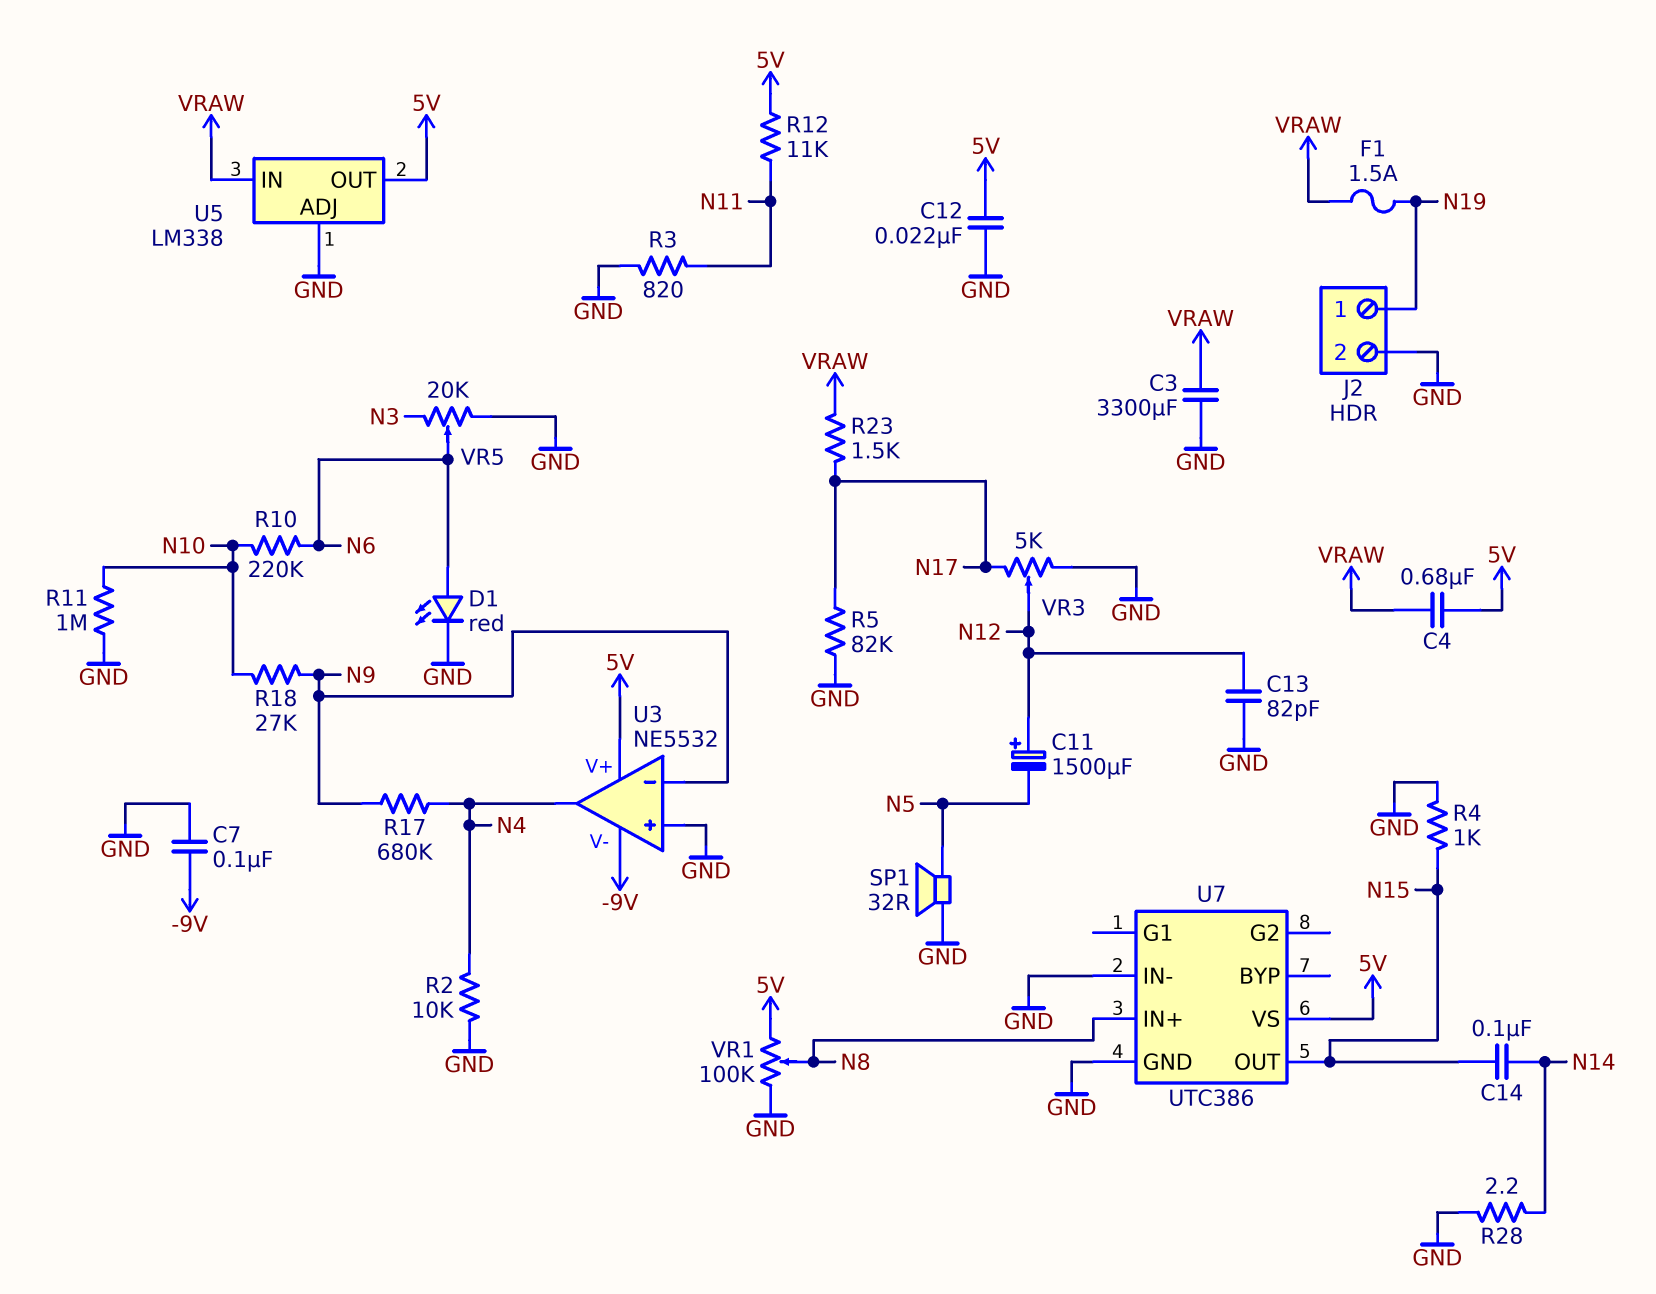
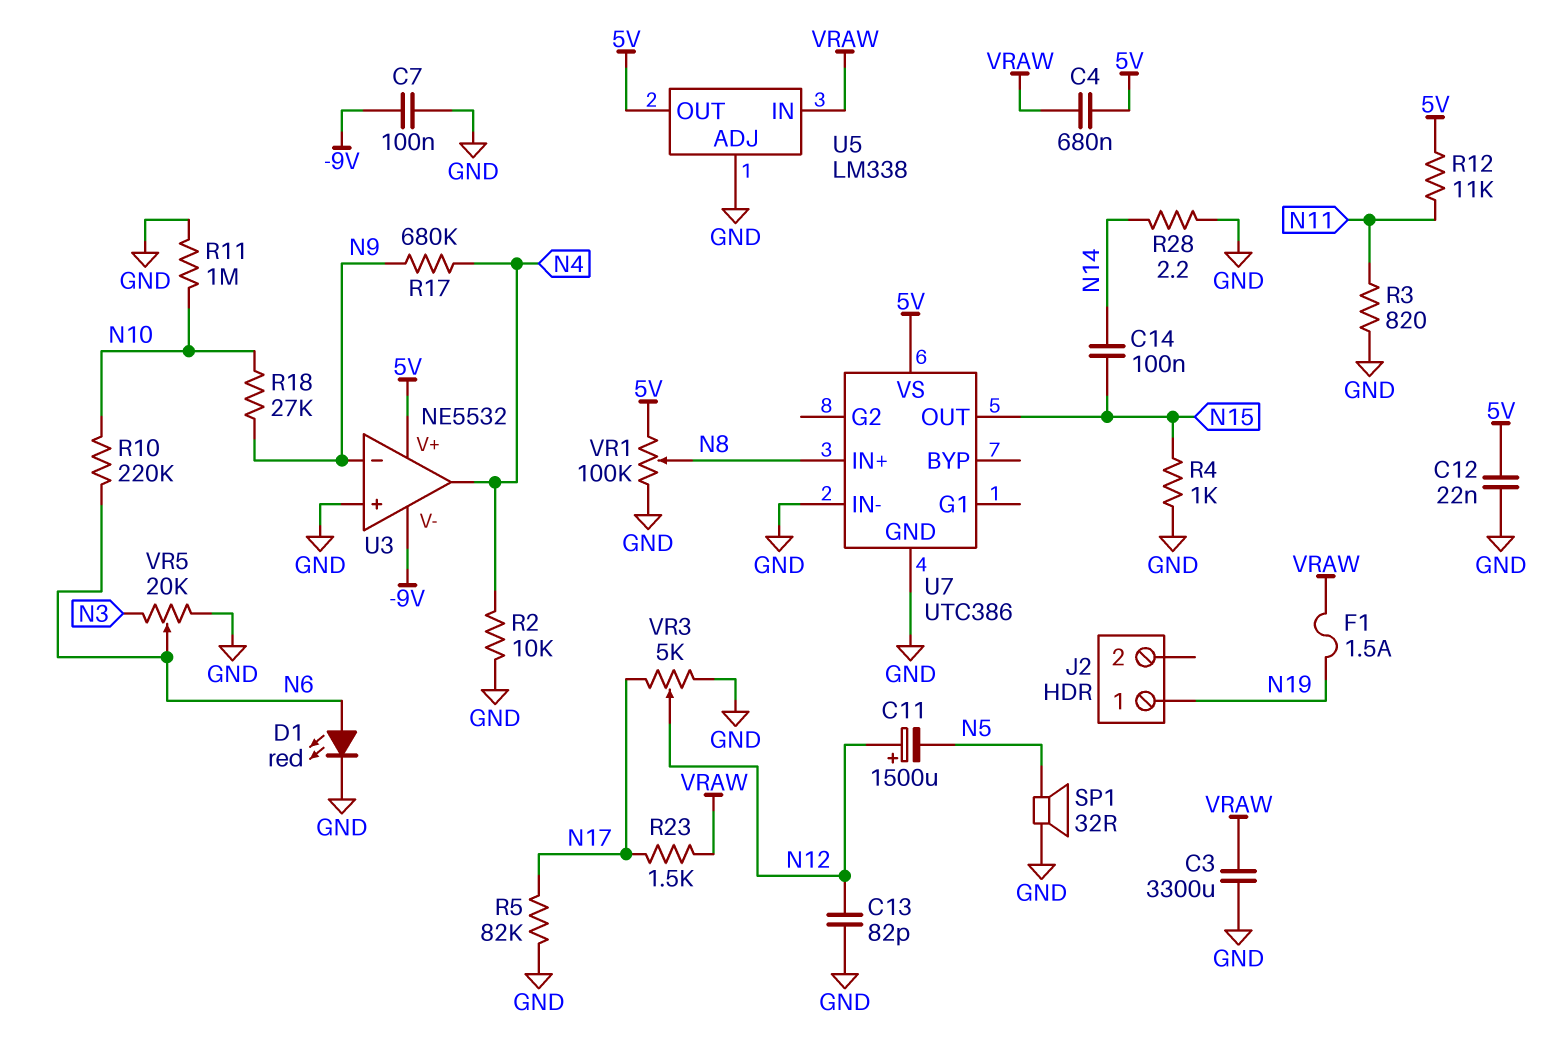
J2 pin 2: GND -> none

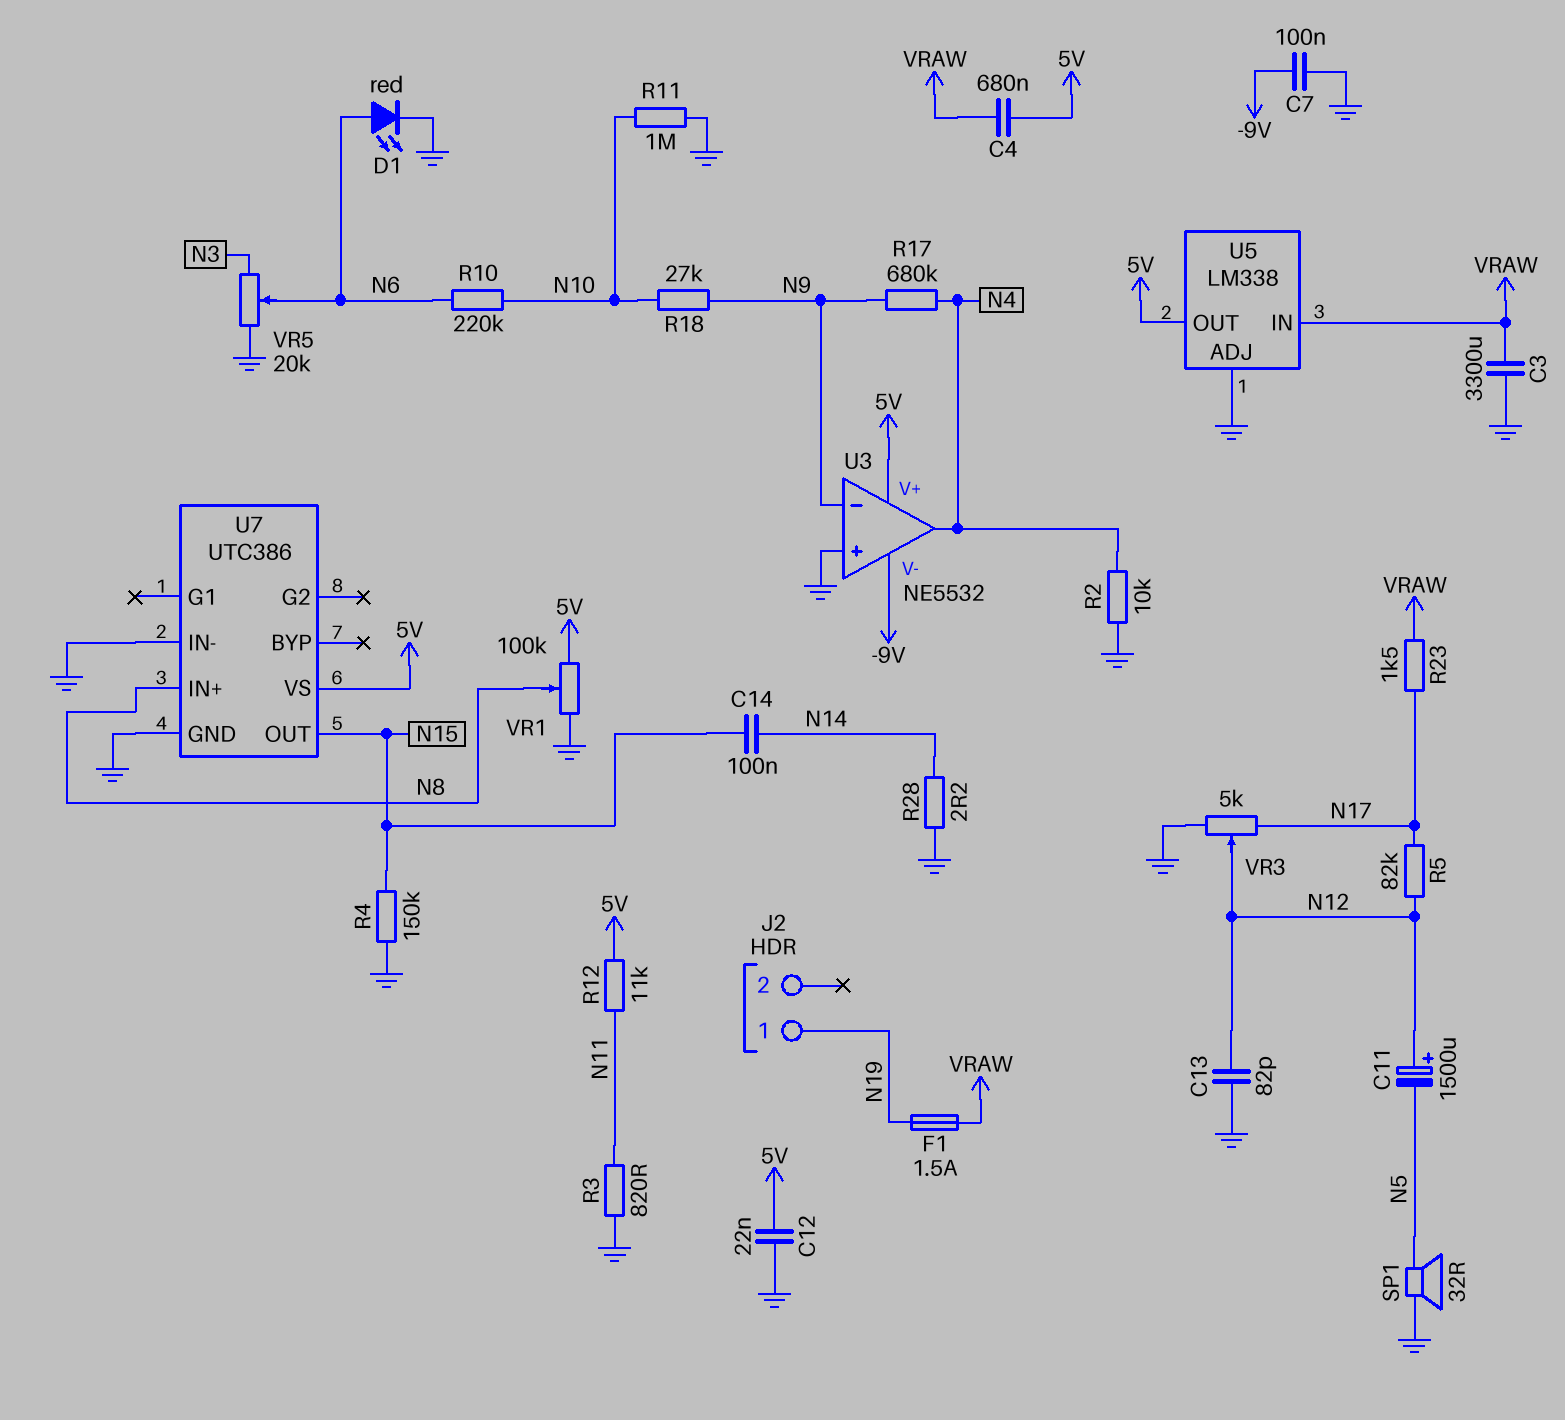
R4: 1k (GND, N15) -> 150k (GND, N15)
R5: 82k (GND, N17) -> 82k (N12, N17)

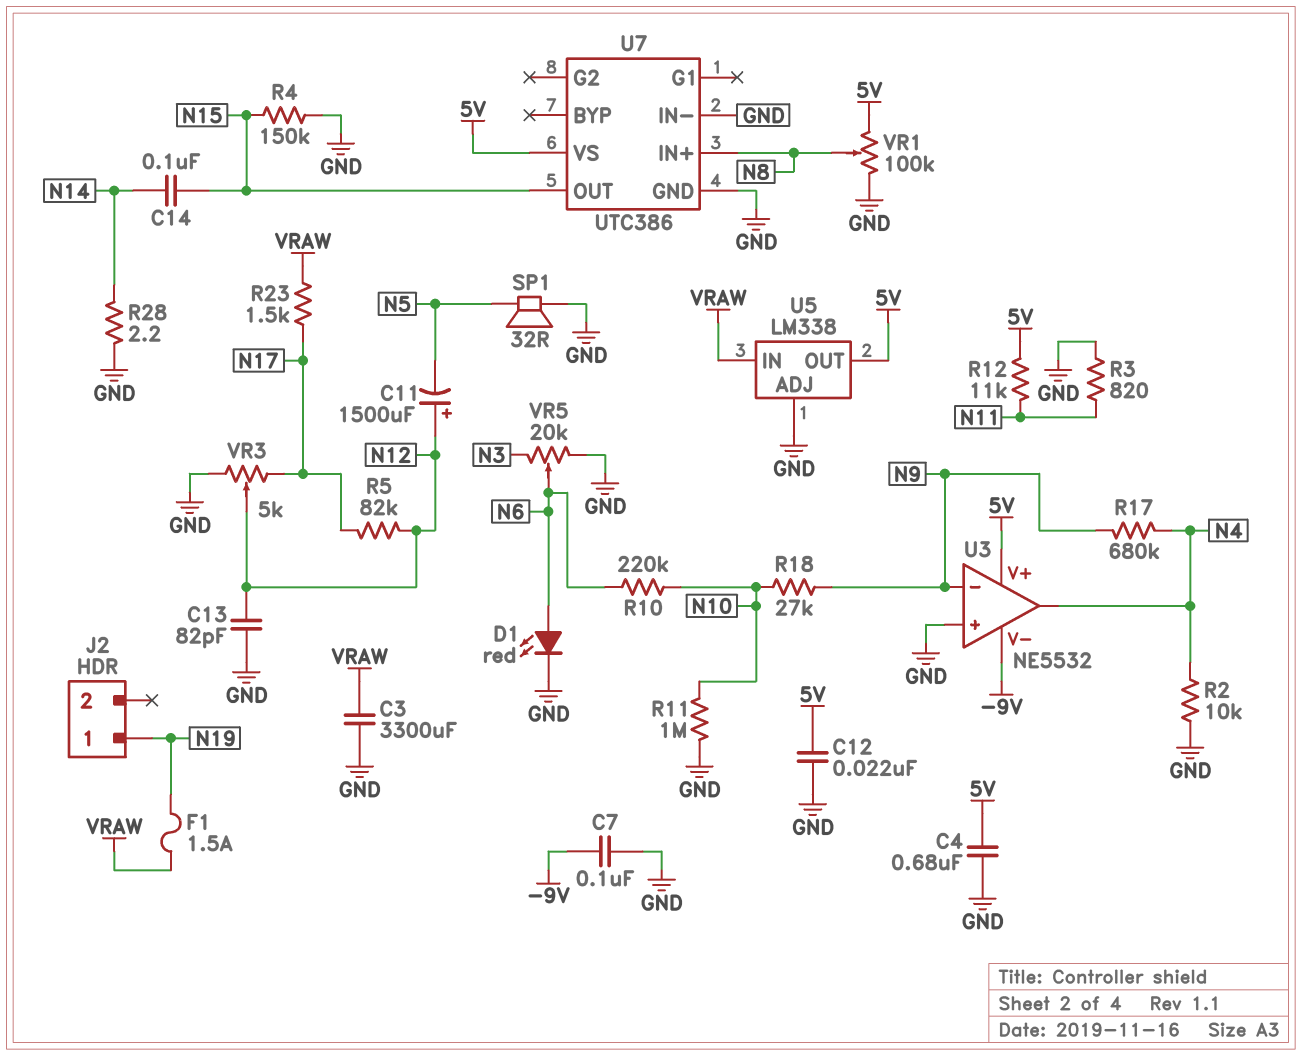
C4: 680nF (5V, VRAW) -> 680nF (5V, GND)

